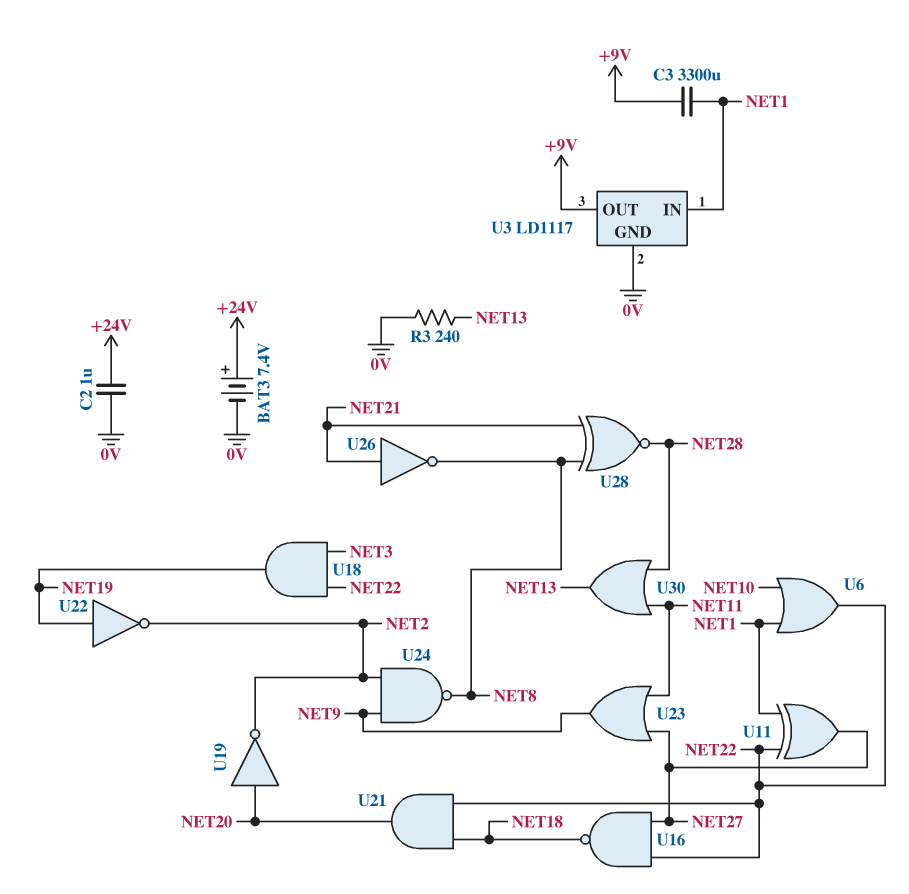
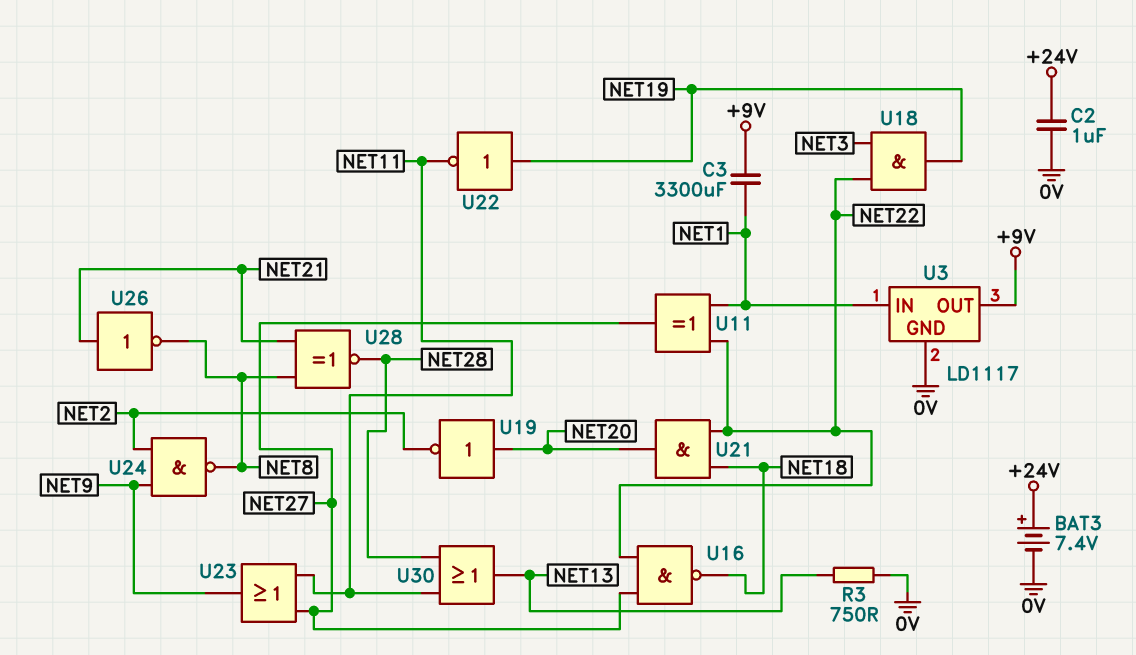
R3: 240 (0V, NET13) -> 750 (0V, NET13)
U6: OR (in NET1, in NET10, out NET22) -> none
U22: NOT (in NET19, out NET2) -> NOT (in NET19, out NET11)

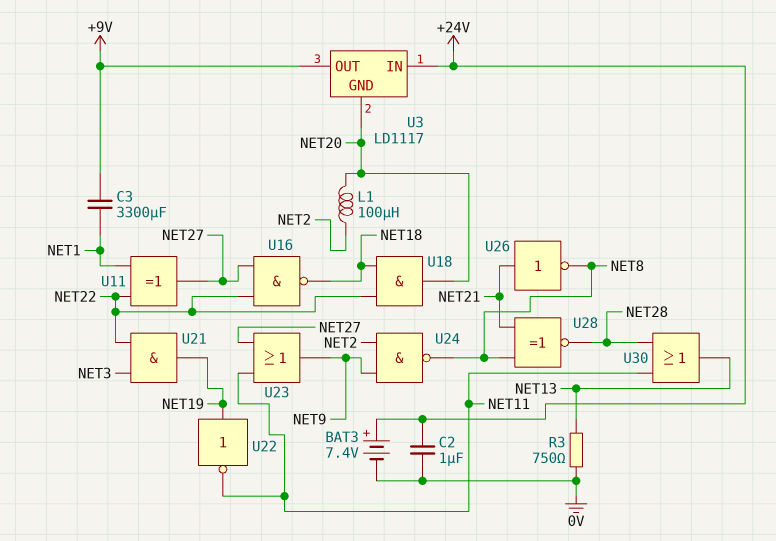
L1: none -> 100uH (NET2, NET20)
U3 pin GND: 0V -> NET20
U3 pin IN: NET1 -> +24V
U18: AND (in NET3, in NET22, out NET19) -> AND (in NET18, in NET22, out NET20)
U19: NOT (in NET20, out NET2) -> none
U21: AND (in NET18, in NET22, out NET20) -> AND (in NET3, in NET22, out NET19)

